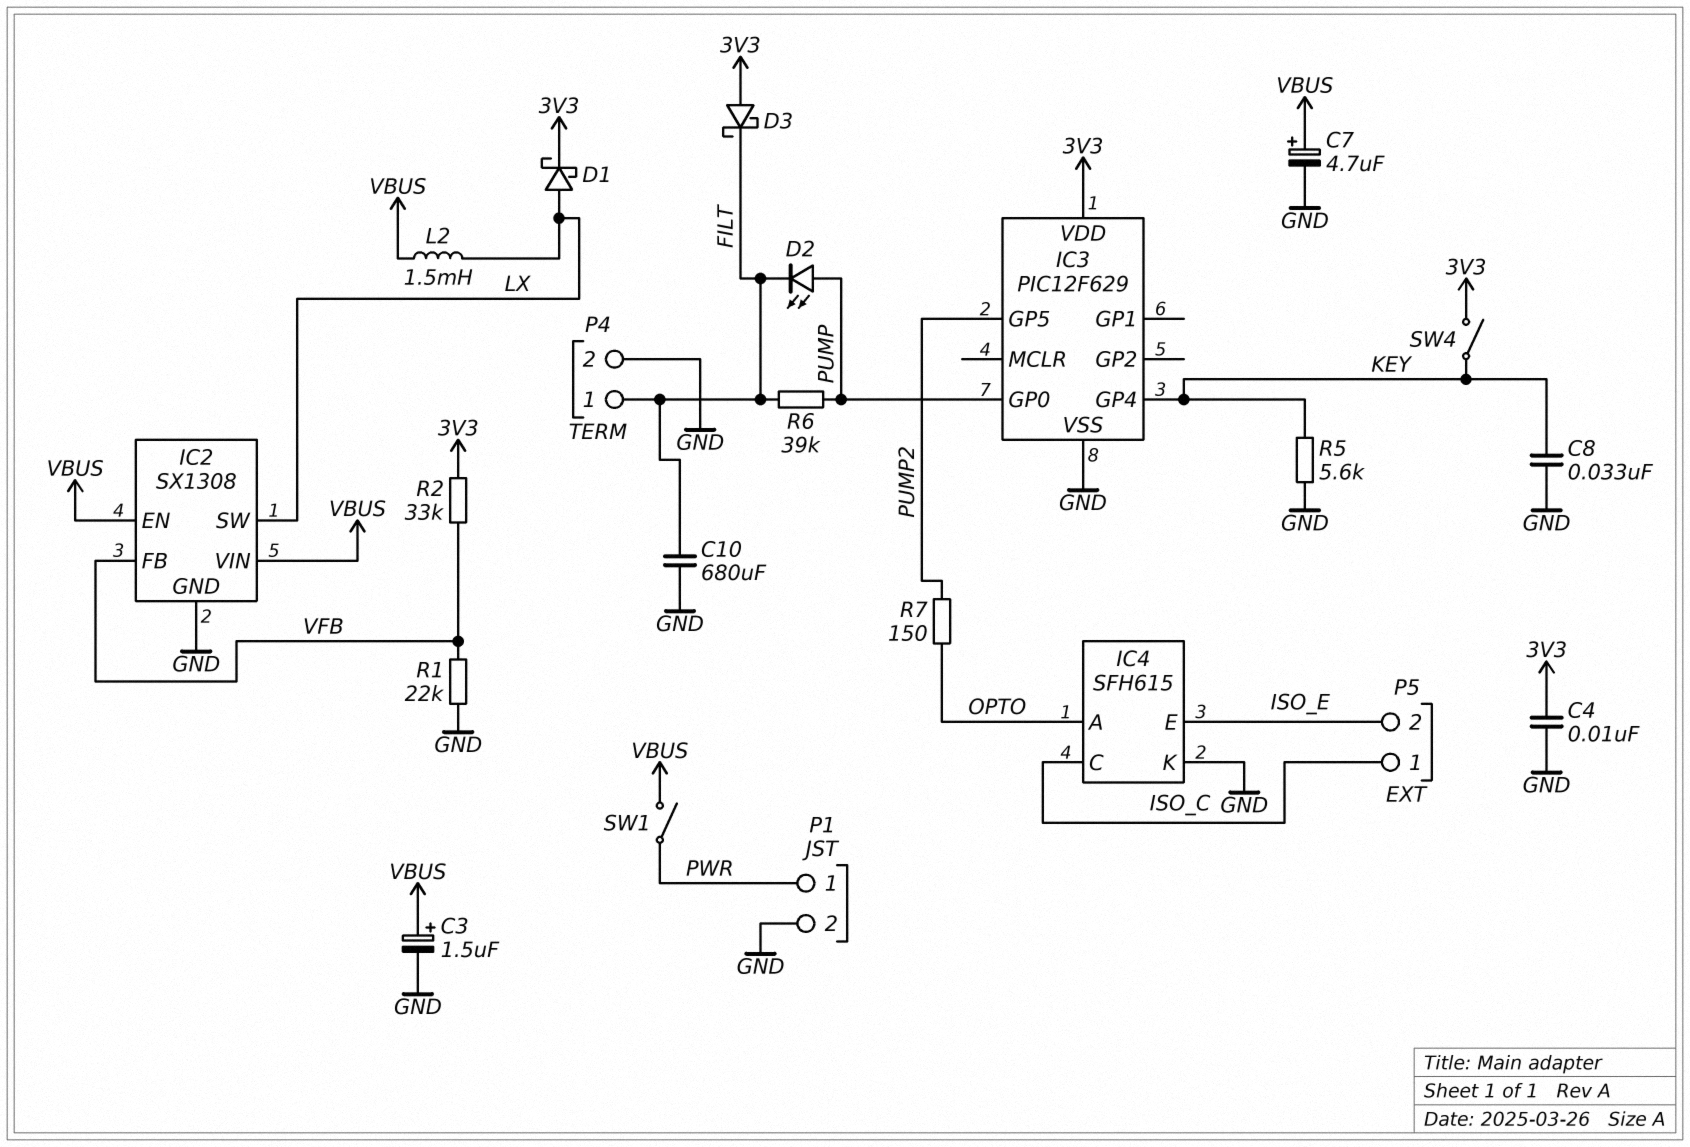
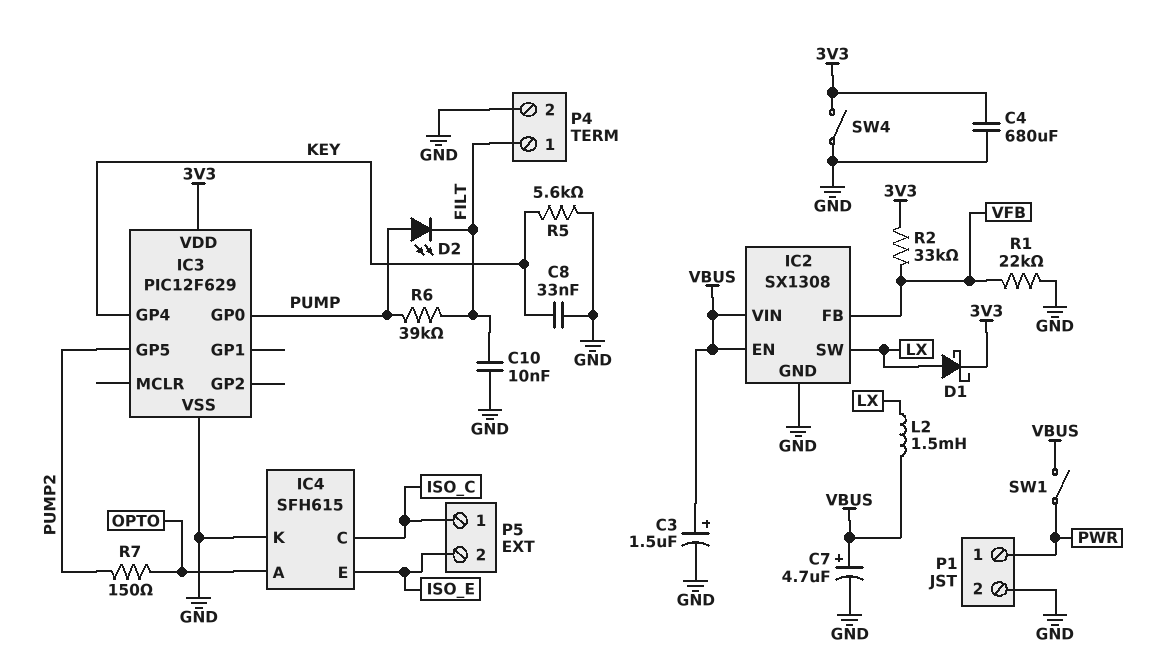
C4: 10nF (3V3, GND) -> 680uF (3V3, GND)
C10: 680uF (FILT, GND) -> 10nF (FILT, GND)
D3: schottky (A 3V3, K FILT) -> none
SW4: switch (3V3, KEY) -> switch (3V3, GND)

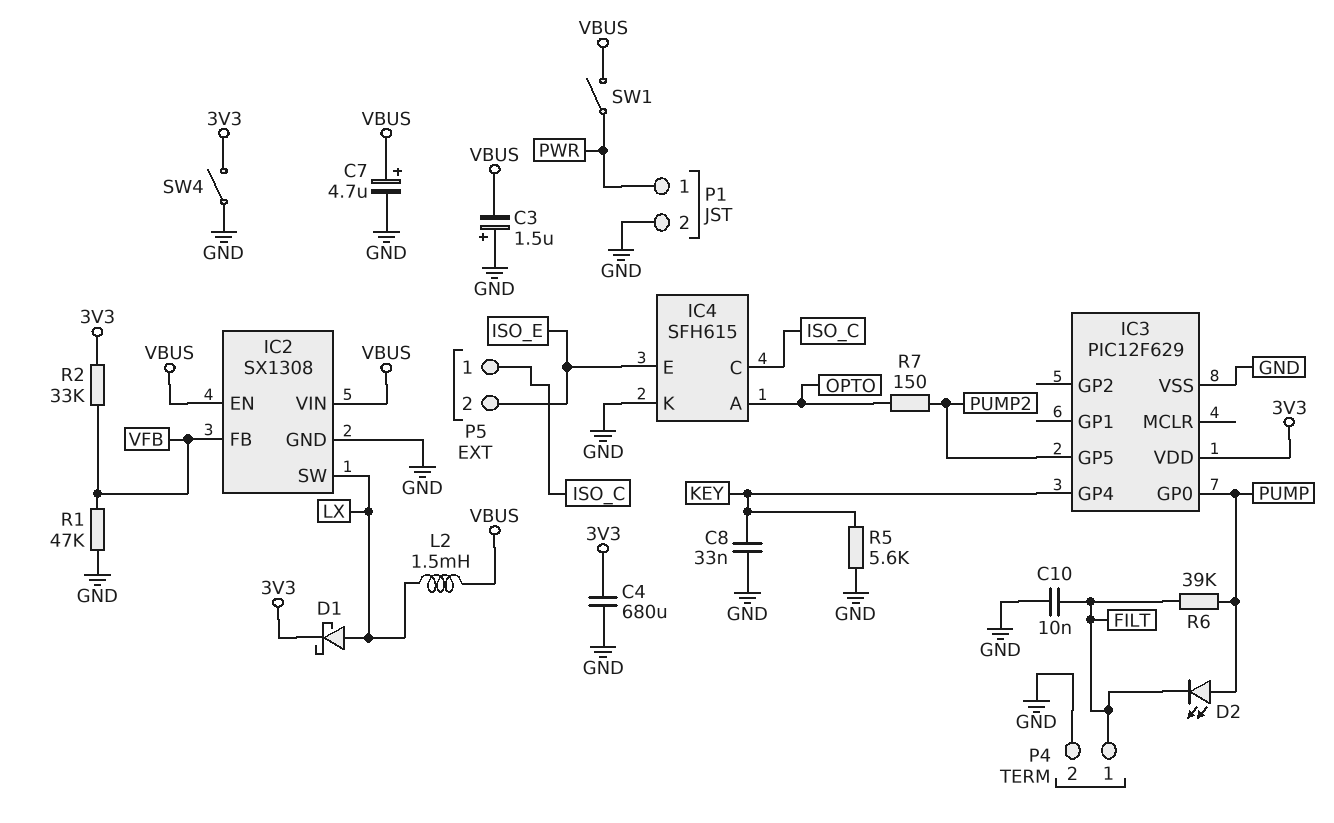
C3: 1.5uF (plus VBUS, minus GND) -> 1.5uF (plus GND, minus VBUS)
R1: 22k (GND, VFB) -> 47k (GND, VFB)

